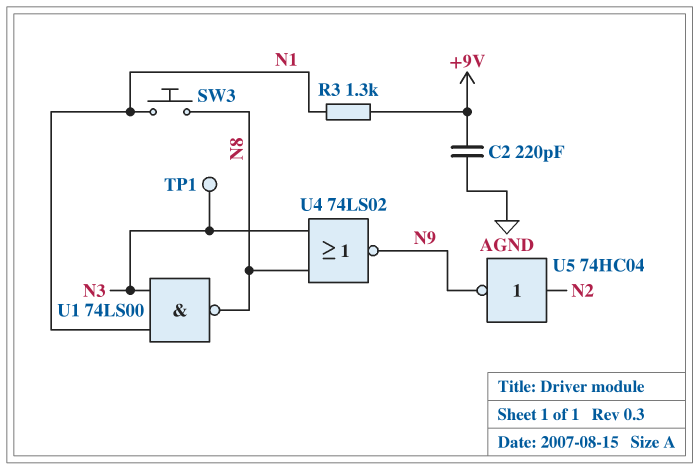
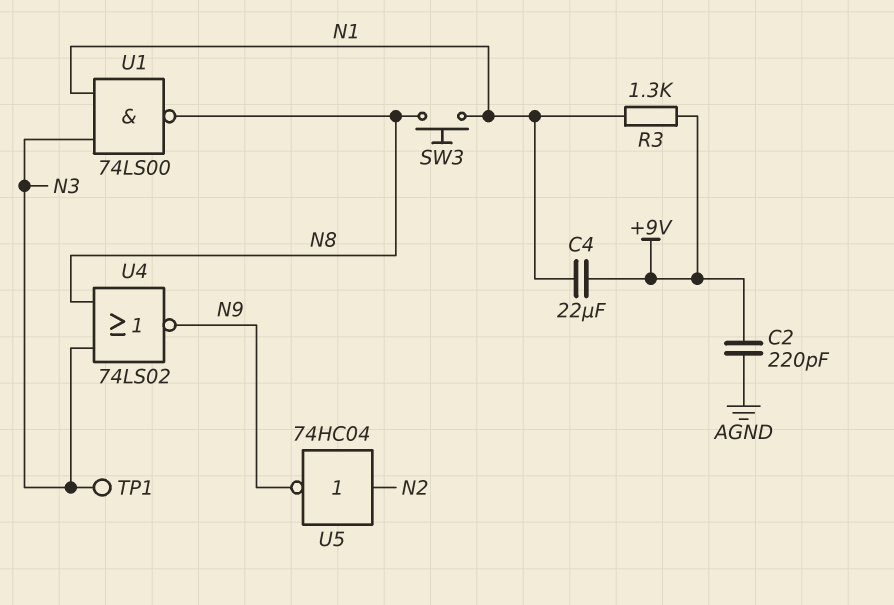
C4: none -> 22uF (+9V, N1)

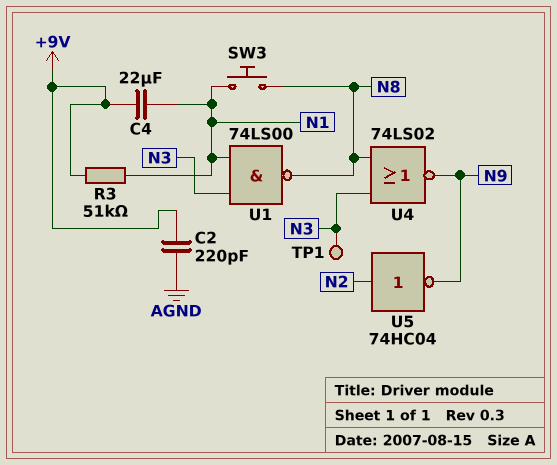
R3: 1.3k (+9V, N1) -> 51k (+9V, N1)

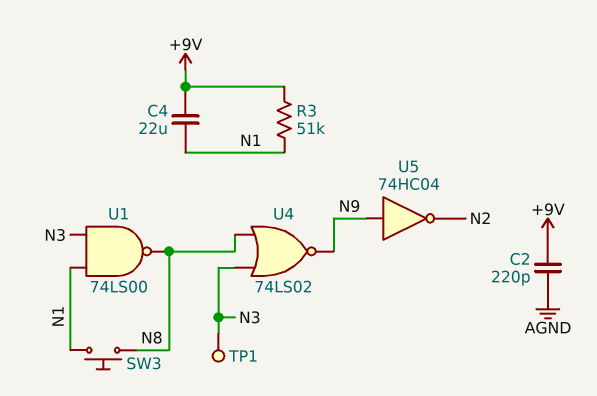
U5: NOT 74HC04 (in N2, out N9) -> NOT 74HC04 (in N9, out N2)

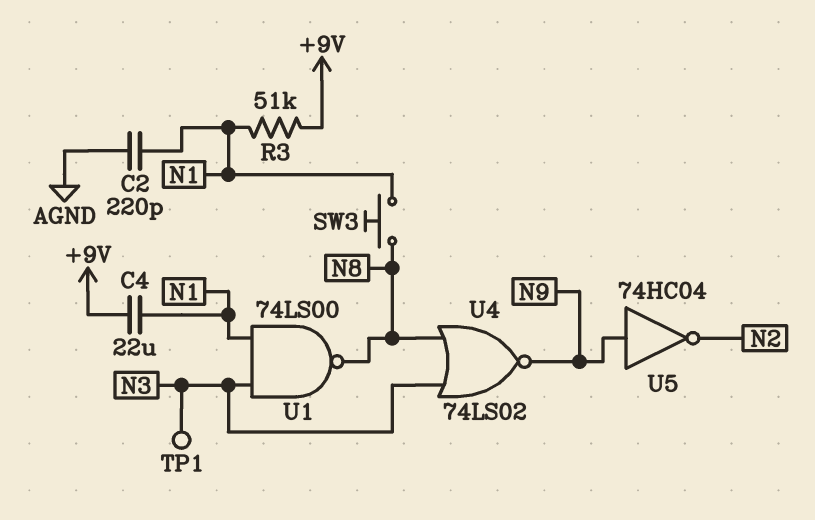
C2: 220pF (+9V, AGND) -> 220pF (AGND, N1)

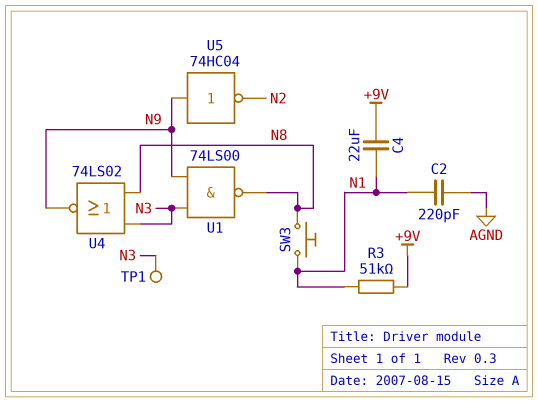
U1: NAND 74LS00 (in N1, in N3, out N8) -> NAND 74LS00 (in N3, in N9, out N8)

